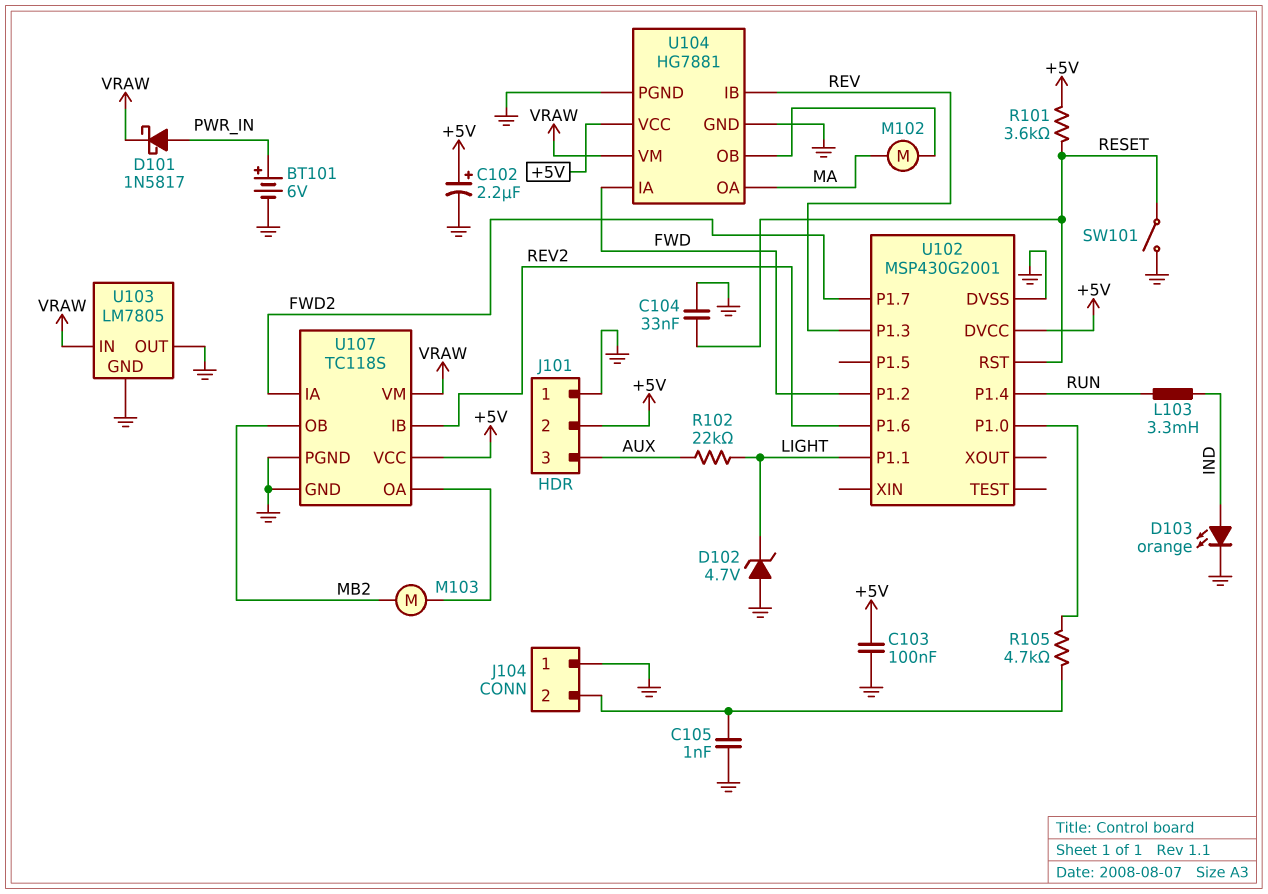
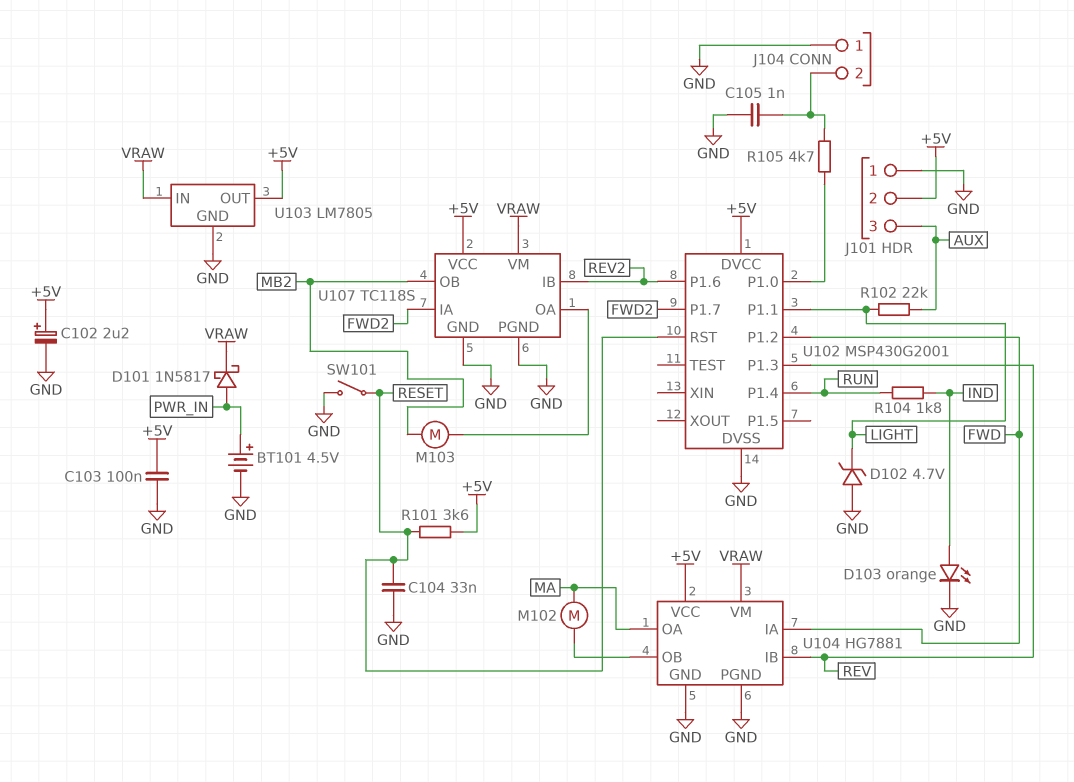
BT101: 6V (plus PWR_IN, minus GND) -> 4.5V (plus PWR_IN, minus GND)
L103: 3.3mH (IND, RUN) -> none
R104: none -> 1.8k (IND, RUN)
U103 pin OUT: GND -> +5V

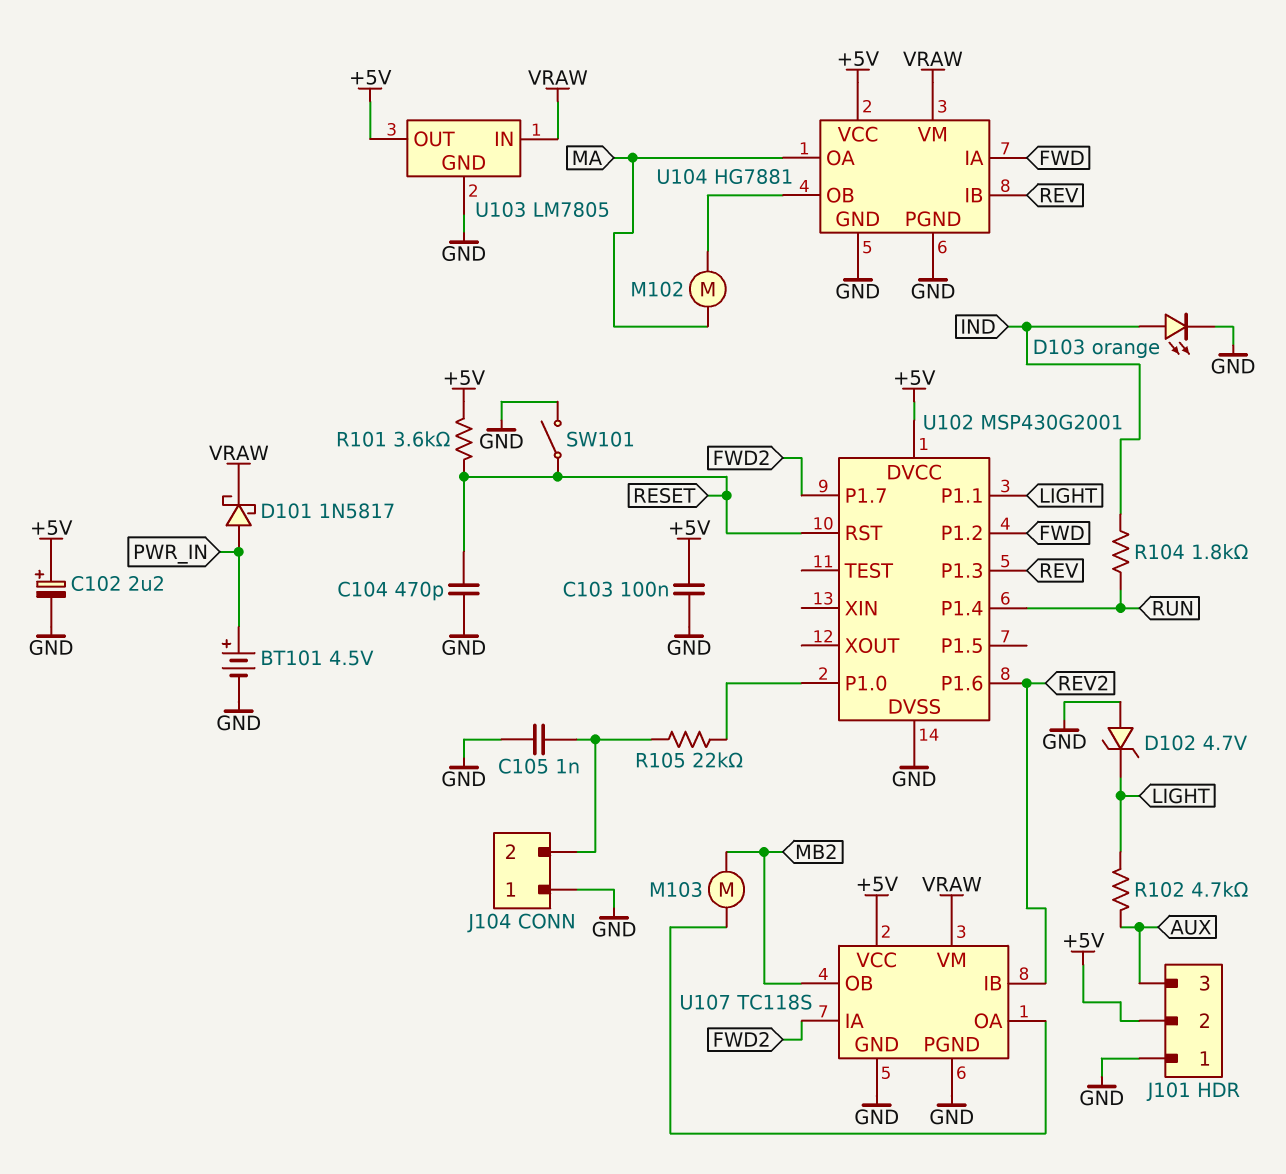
C104: 33nF (GND, RESET) -> 470pF (GND, RESET)
R102: 22k (AUX, LIGHT) -> 4.7k (AUX, LIGHT)
R105: 4.7k (J104/2, U102/P1.0) -> 22k (J104/2, U102/P1.0)

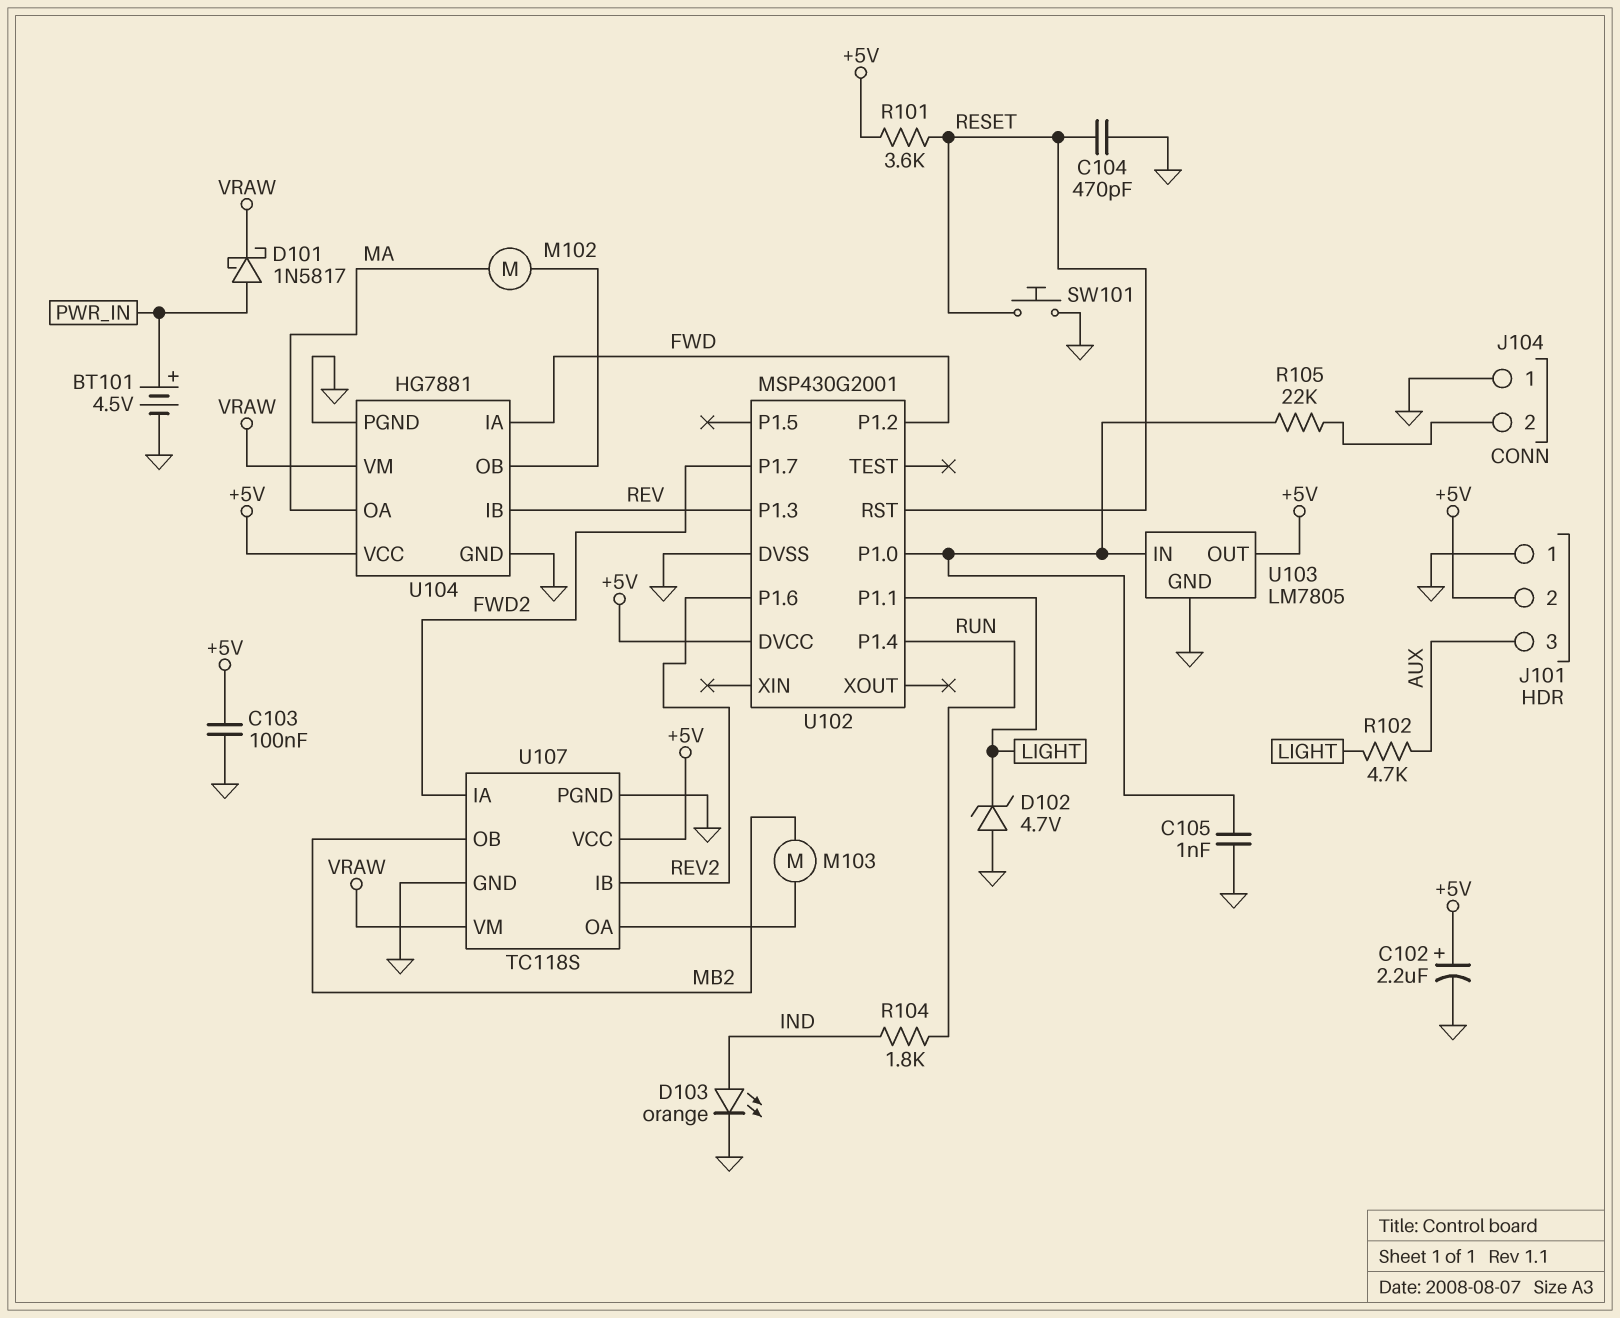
C105: 1nF (GND, J104/2) -> 1nF (GND, U102/P1.0)
SW101: switch (GND, RESET) -> button (GND, RESET)
U103 pin IN: VRAW -> U102/P1.0

